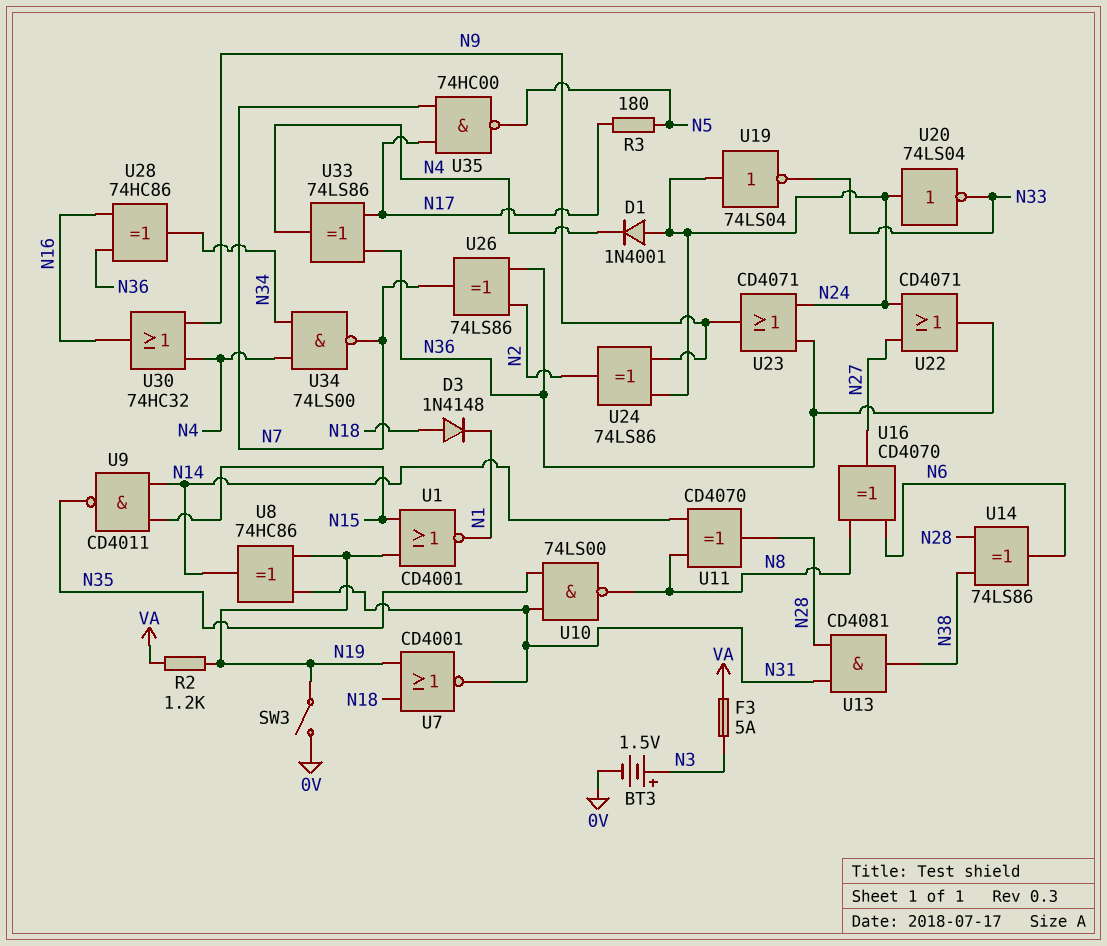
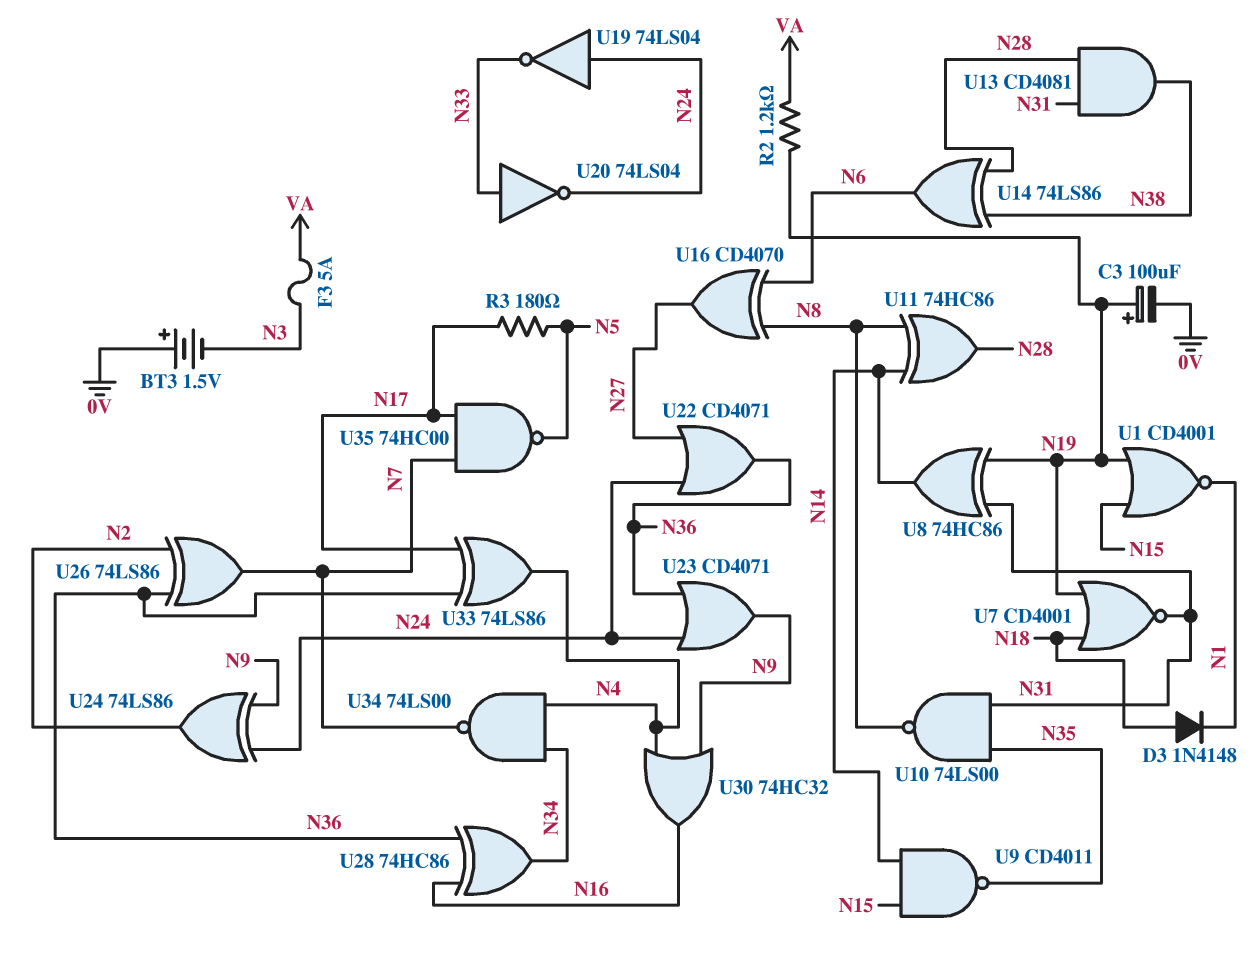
BT3: 1.5V (plus N3, minus 0V) -> 1.5V (plus 0V, minus N3)
C3: none -> 100uF (plus N19, minus 0V)
D1: diode 1N4001 (A N24, K N4) -> none
SW3: switch (0V, N19) -> none
U11: XOR CD4070 (in N8, in N14, out N28) -> XOR 74HC86 (in N8, in N14, out N28)
U20: NOT 74LS04 (in N24, out N33) -> NOT 74LS04 (in N33, out N24)

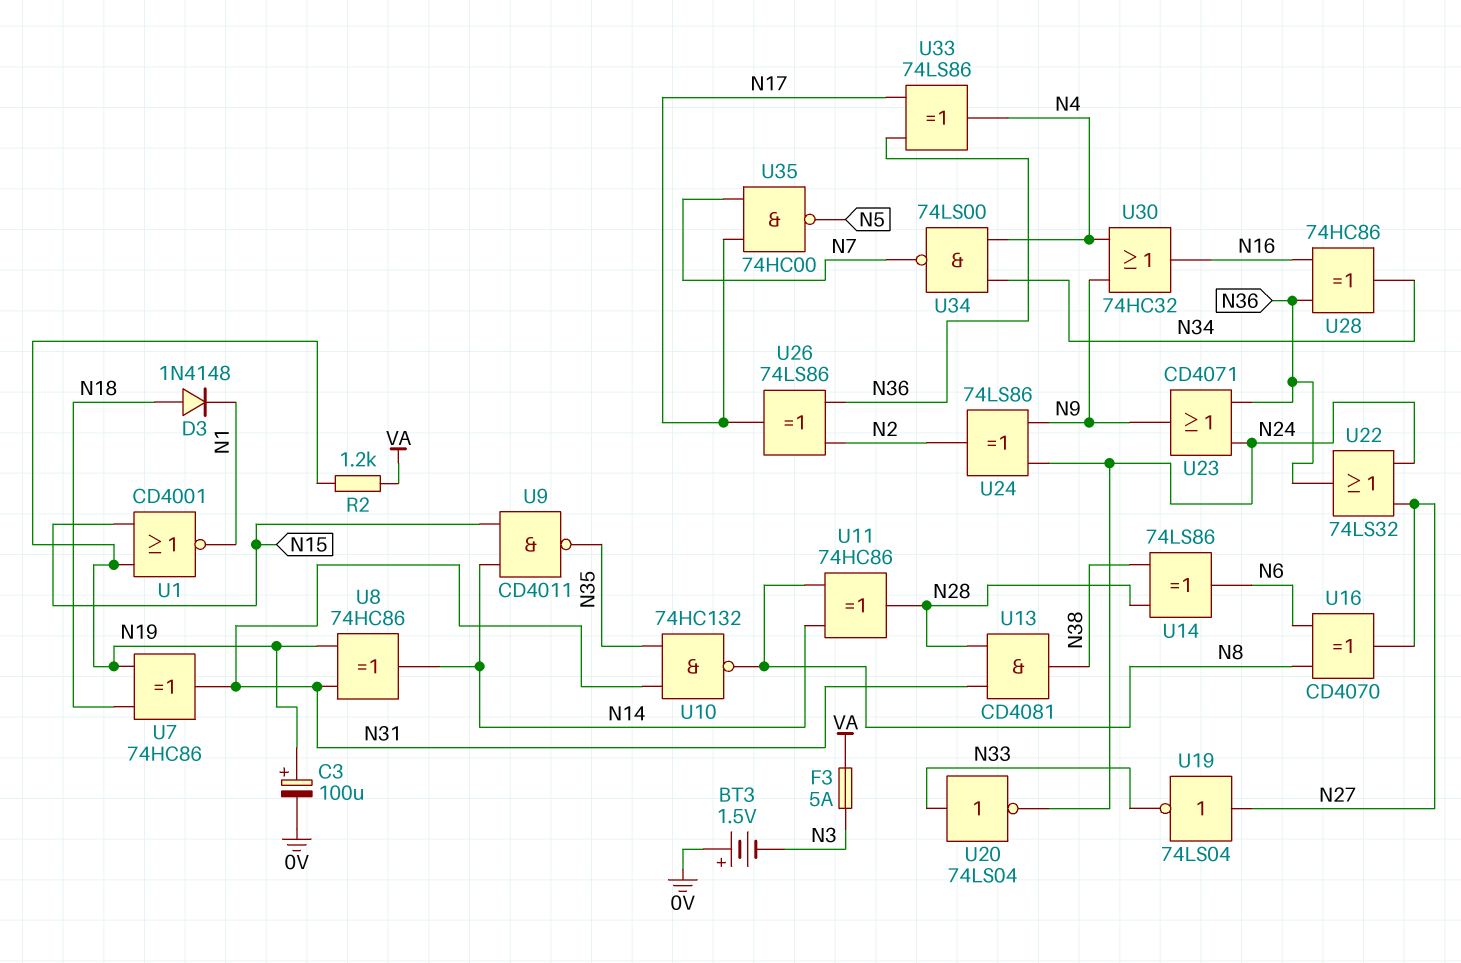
R3: 180 (N5, N17) -> none
U7: NOR CD4001 (in N18, in N19, out N31) -> XOR 74HC86 (in N18, in N19, out N31)
U10: NAND 74LS00 (in N31, in N35, out N8) -> NAND 74HC132 (in N31, in N35, out N8)
U19: NOT 74LS04 (in N24, out N33) -> NOT 74LS04 (in N27, out N33)
U22: OR CD4071 (in N24, in N27, out N36) -> OR 74LS32 (in N24, in N27, out N36)
U26: XOR 74LS86 (in N2, in N36, out N7) -> XOR 74LS86 (in N2, in N36, out N17)

